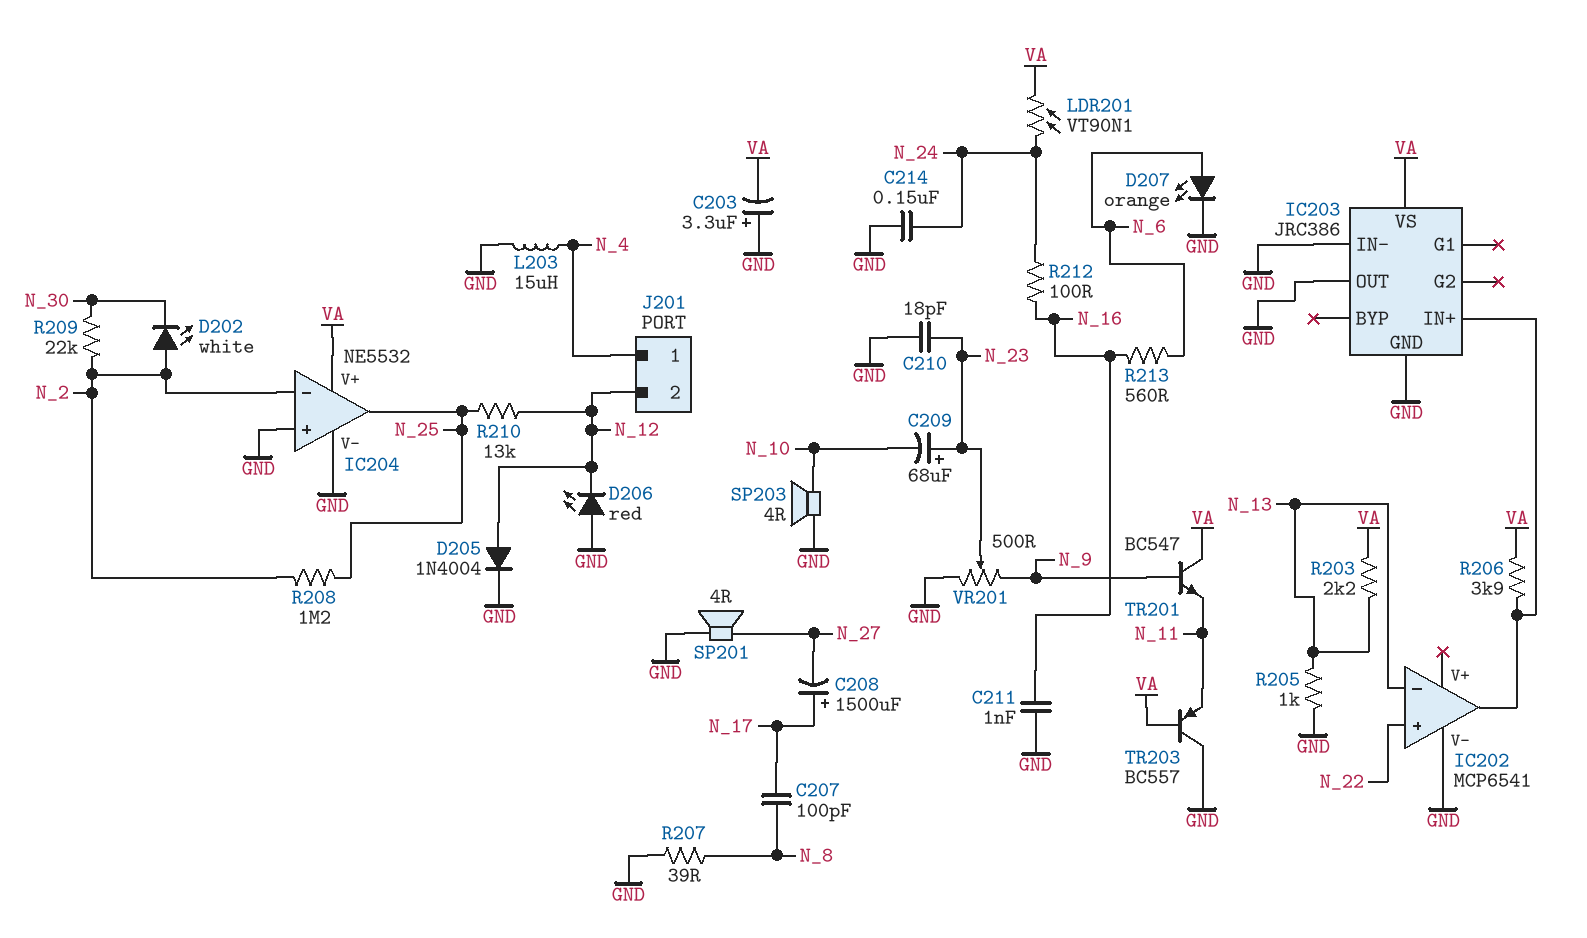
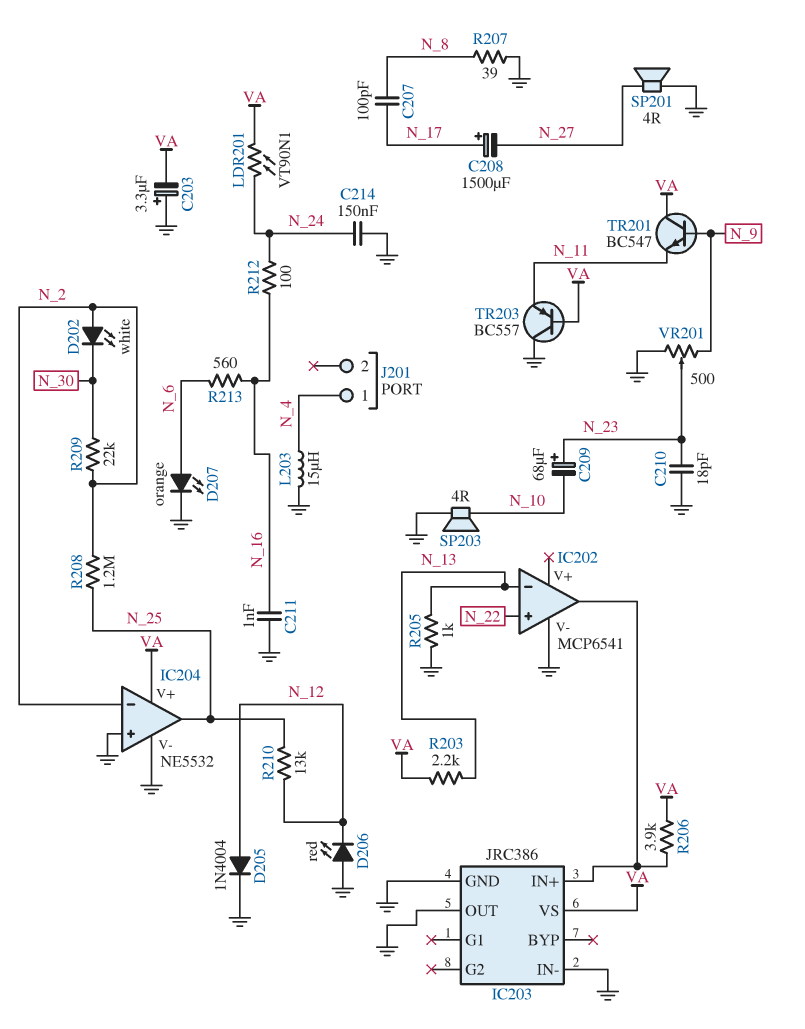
J201 pin 2: N_12 -> none

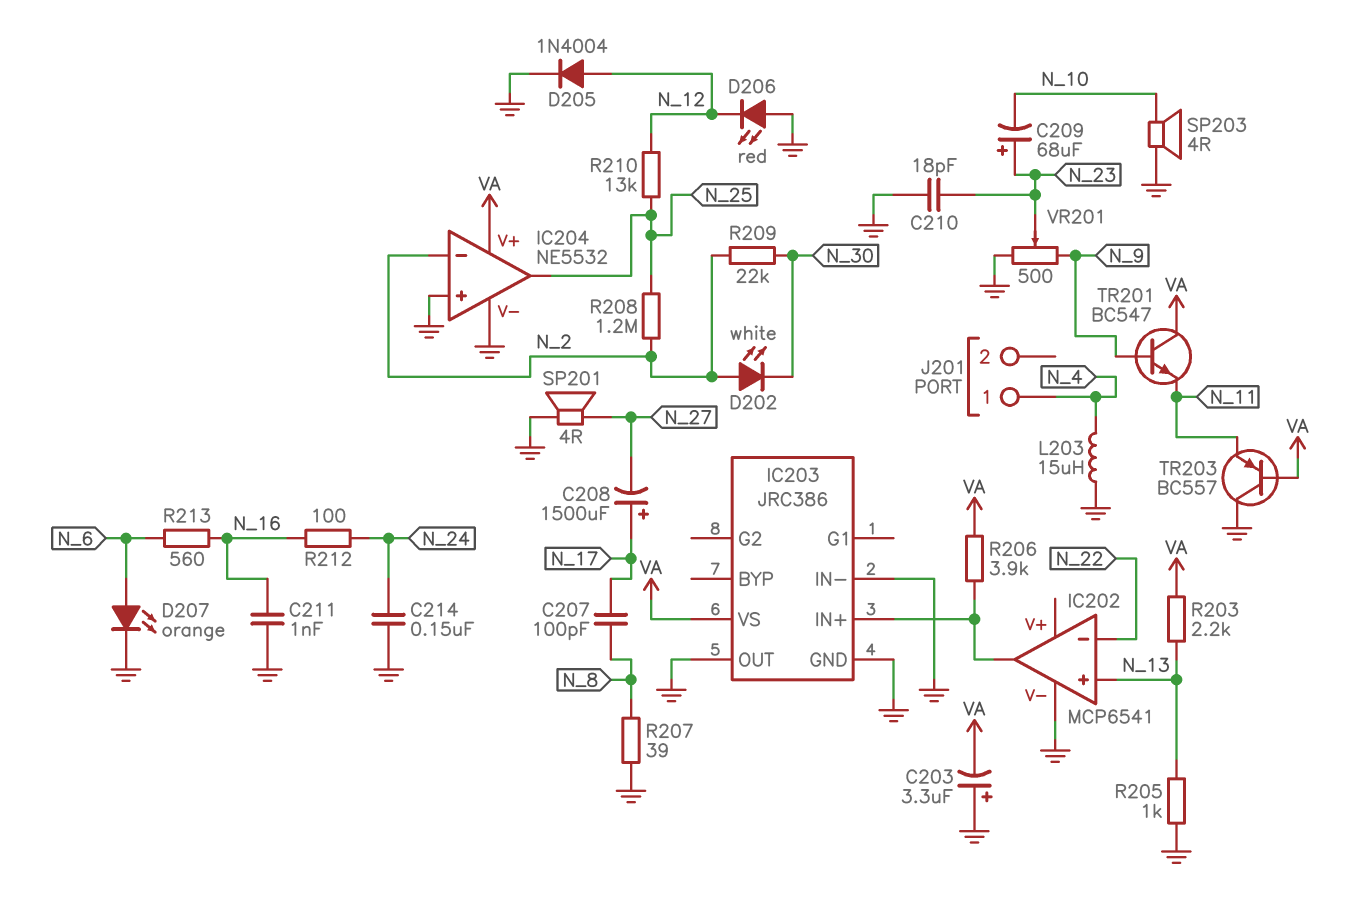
IC202 pin in+: N_22 -> N_13
IC202 pin in-: N_13 -> N_22
LDR201: VT90N1 (N_24, VA) -> none

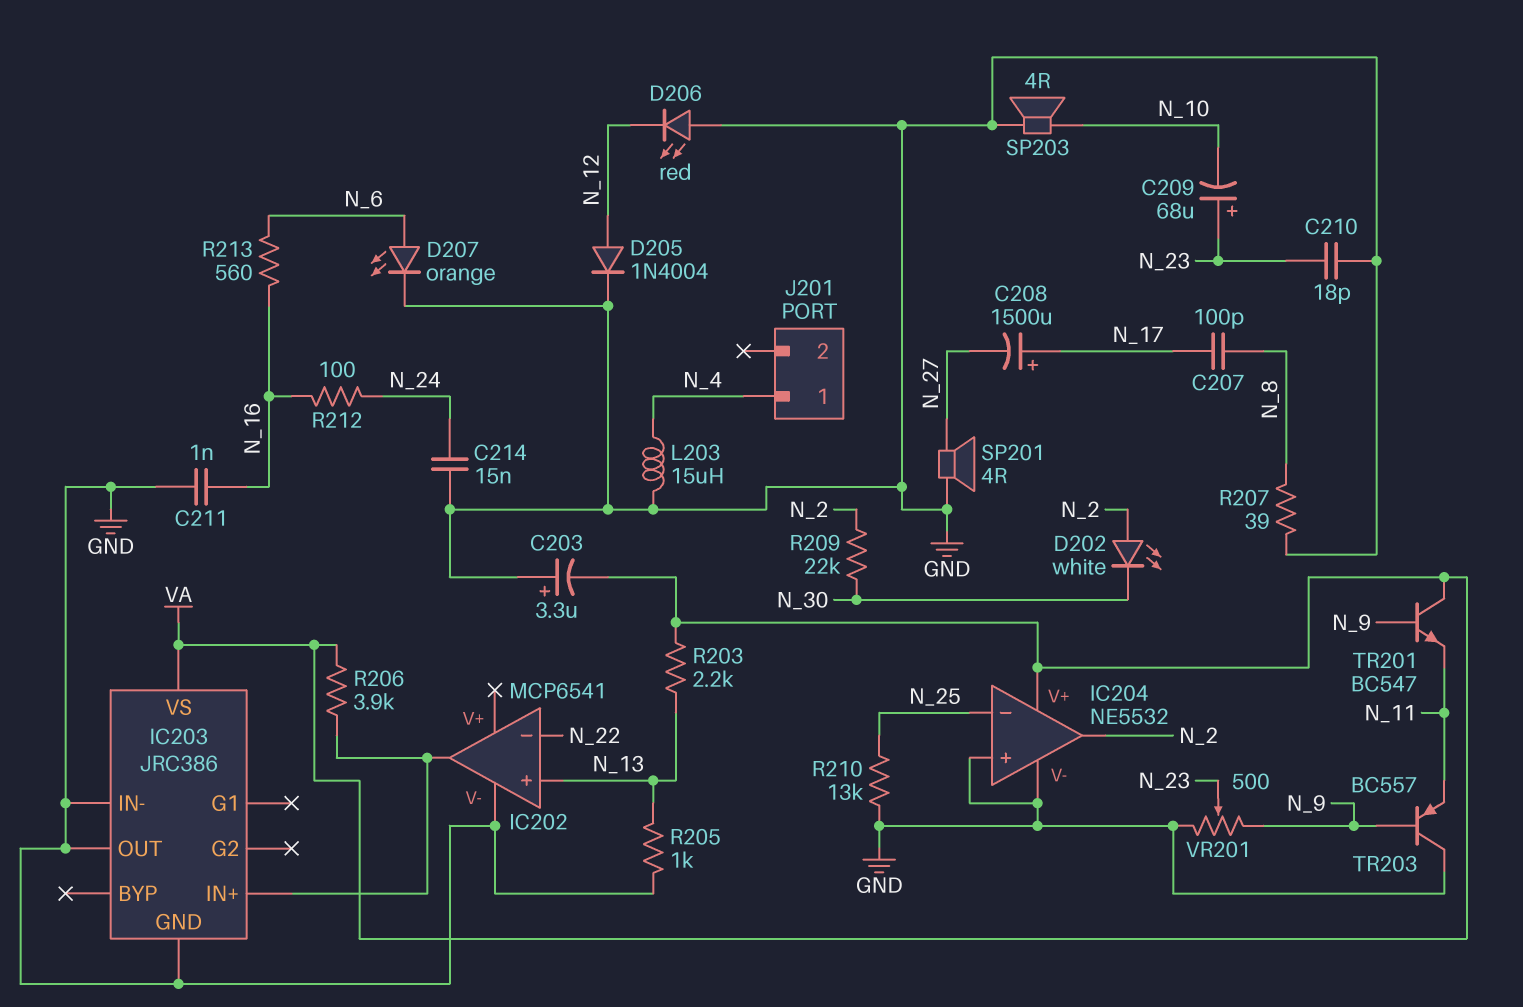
C214: 150nF (GND, N_24) -> 15nF (GND, N_24)
IC204 pin in-: N_2 -> N_25
IC204 pin out: N_25 -> N_2
R208: 1.2M (N_2, N_25) -> none
R210: 13k (N_12, N_25) -> 13k (GND, N_25)
TR203: PNP BC557 (B VA, C GND, E N_11) -> PNP BC557 (B N_9, C GND, E N_11)

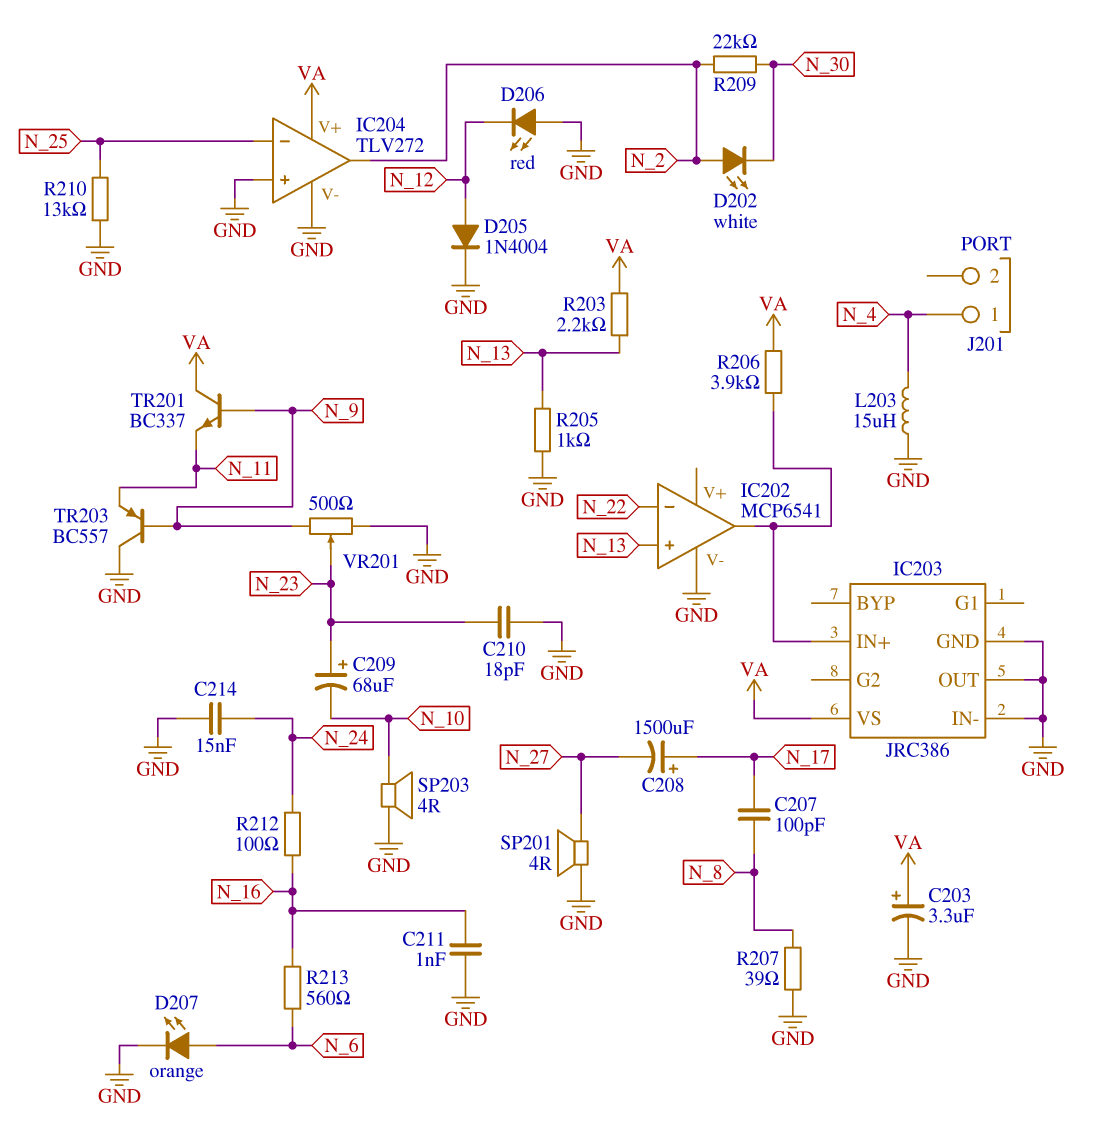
C203: 3.3uF (plus GND, minus VA) -> 3.3uF (plus VA, minus GND)
IC204: NE5532 -> TLV272
TR201: NPN BC547 (B N_9, C VA, E N_11) -> NPN BC337 (B N_9, C VA, E N_11)

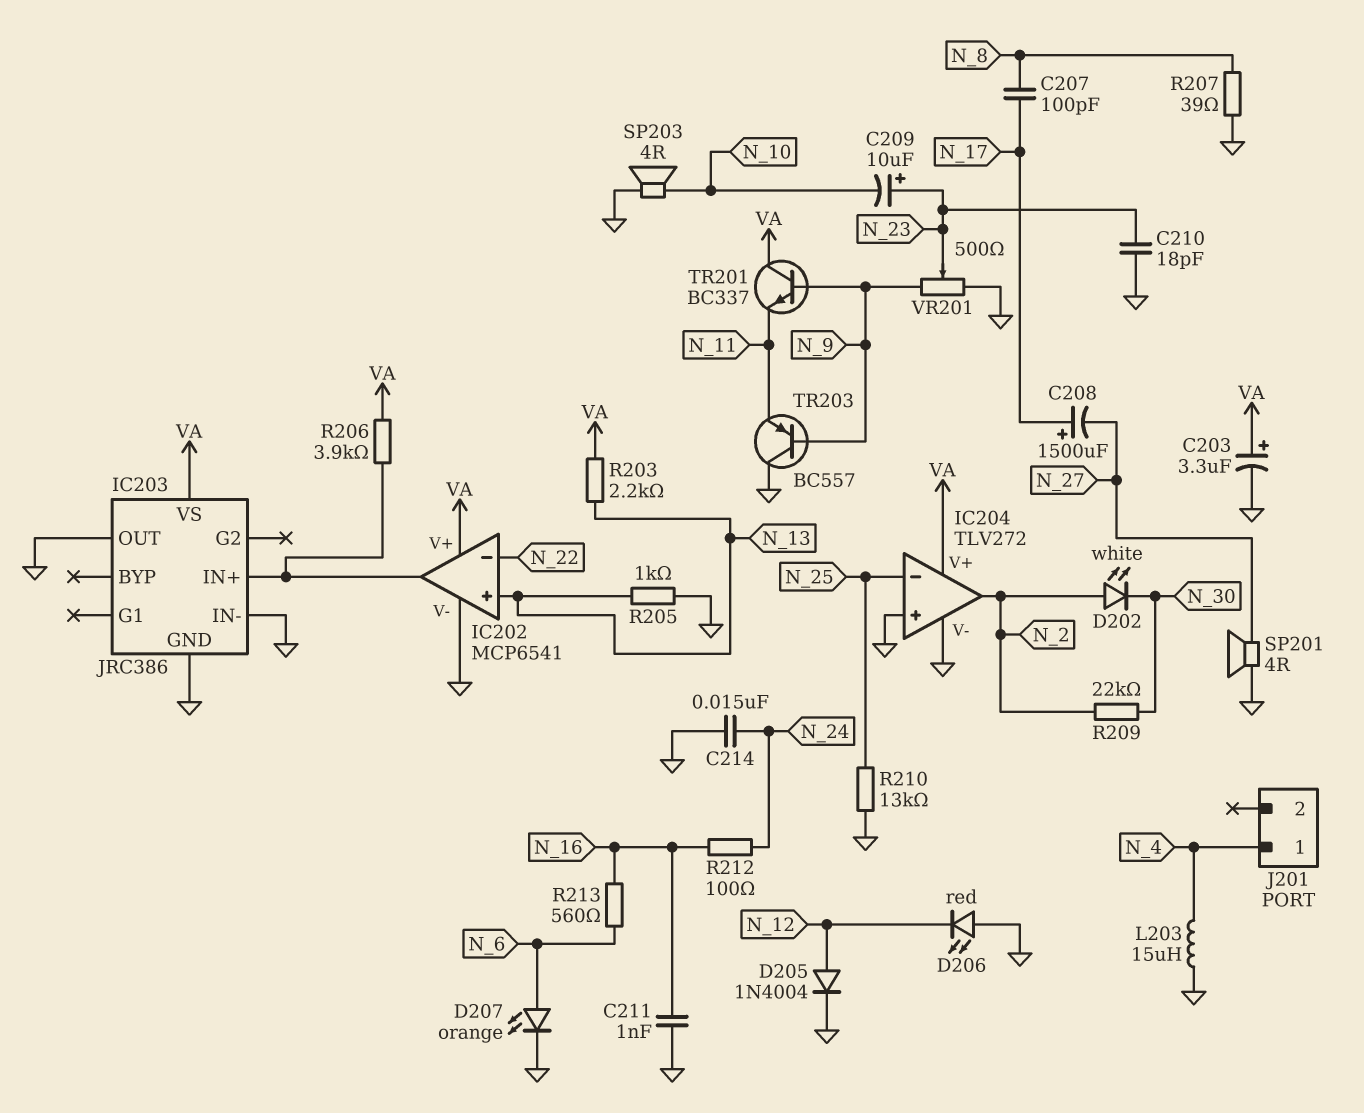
C209: 68uF (plus N_23, minus N_10) -> 10uF (plus N_23, minus N_10)
IC202 pin V+: none -> VA

